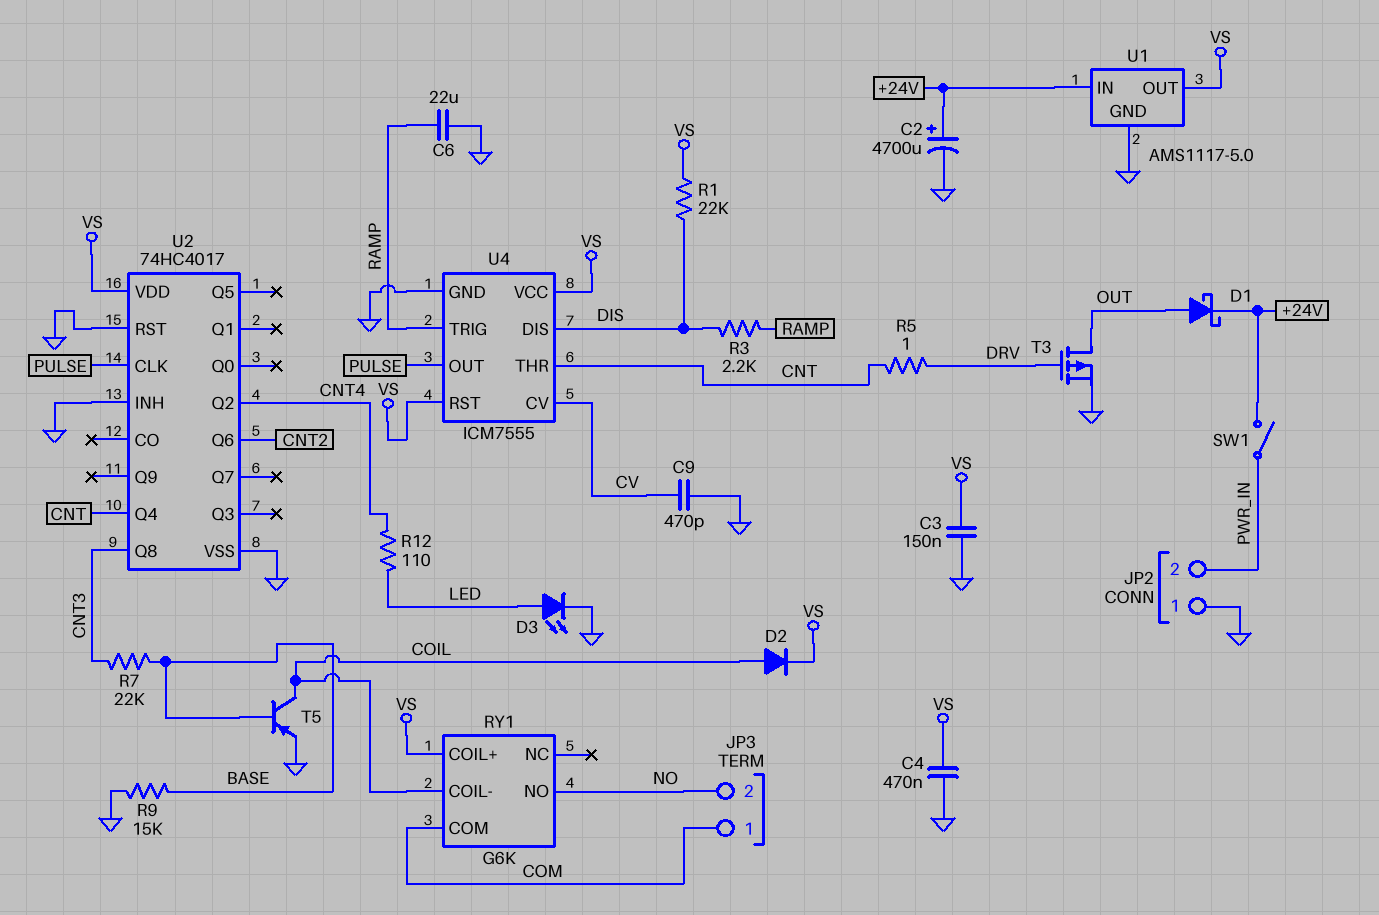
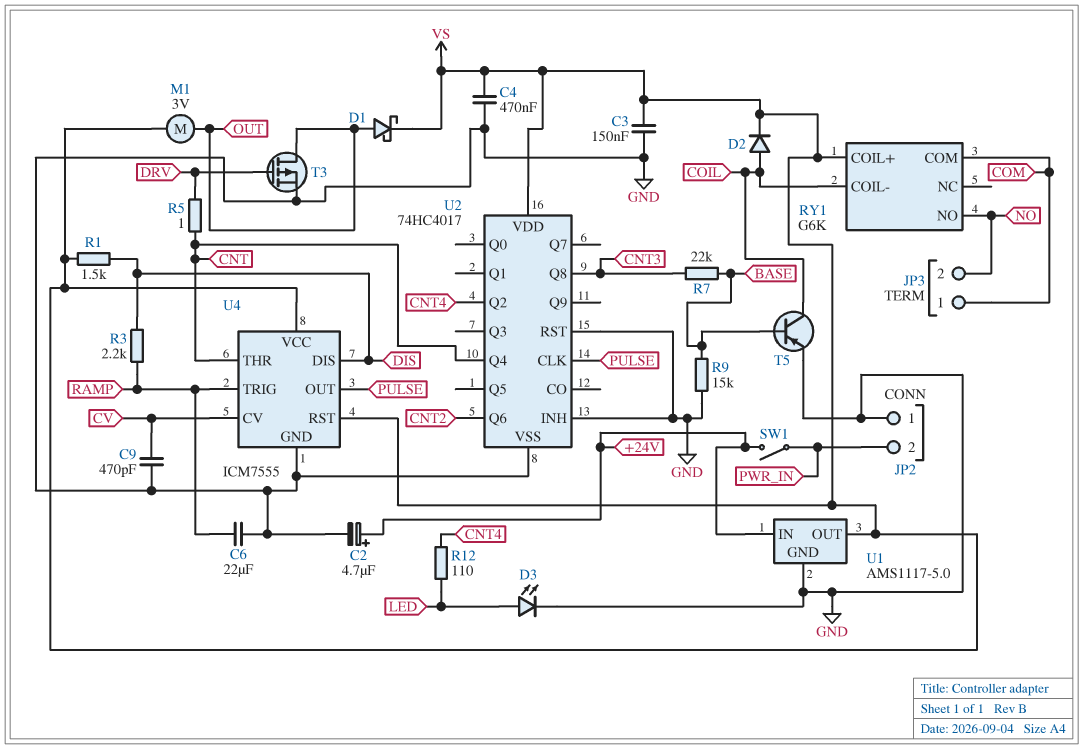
C2: 4700uF (plus +24V, minus GND) -> 4.7uF (plus +24V, minus GND)
D1: schottky (A OUT, K +24V) -> schottky (A OUT, K VS)
M1: none -> motor 3V (OUT, VS)
R1: 22k (DIS, VS) -> 1.5k (DIS, VS)

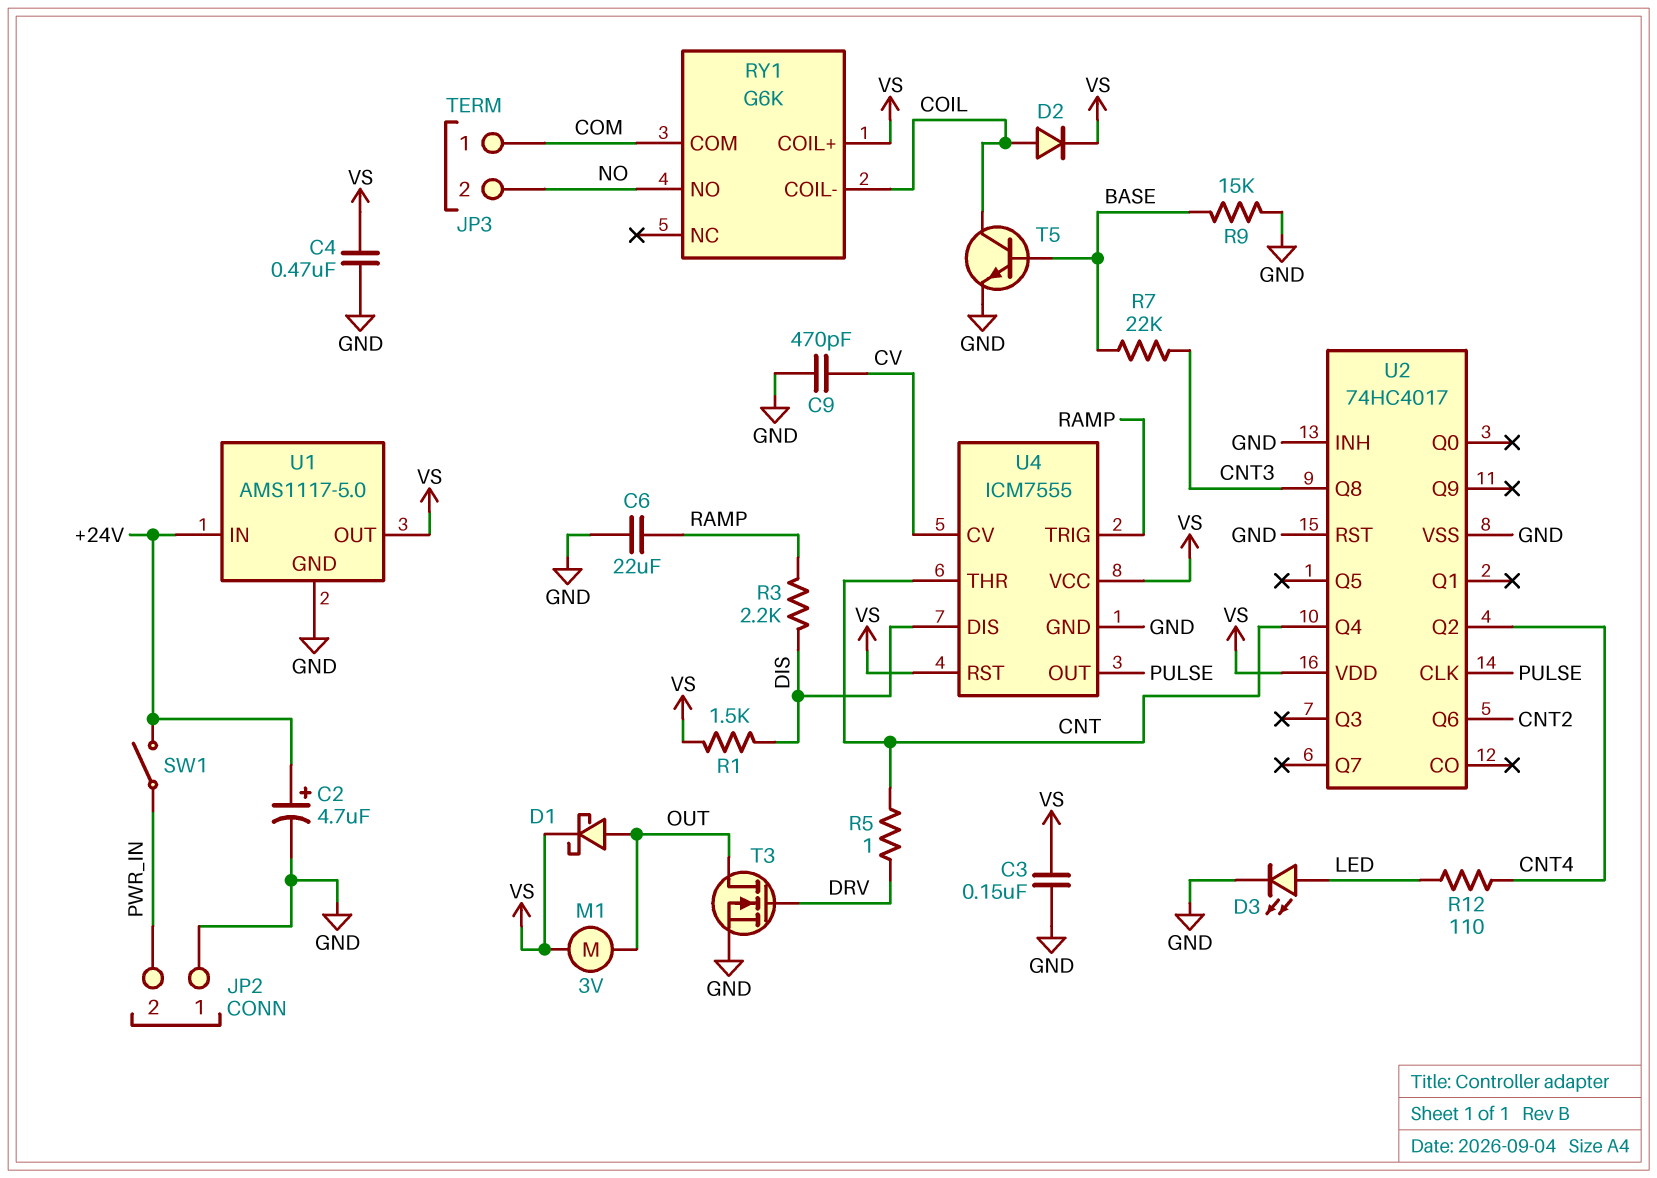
T3: PMOS (G DRV, D OUT, S GND) -> NMOS (G DRV, D OUT, S GND)
T5: PNP (B BASE, C COIL, E GND) -> NPN (B BASE, C COIL, E GND)

